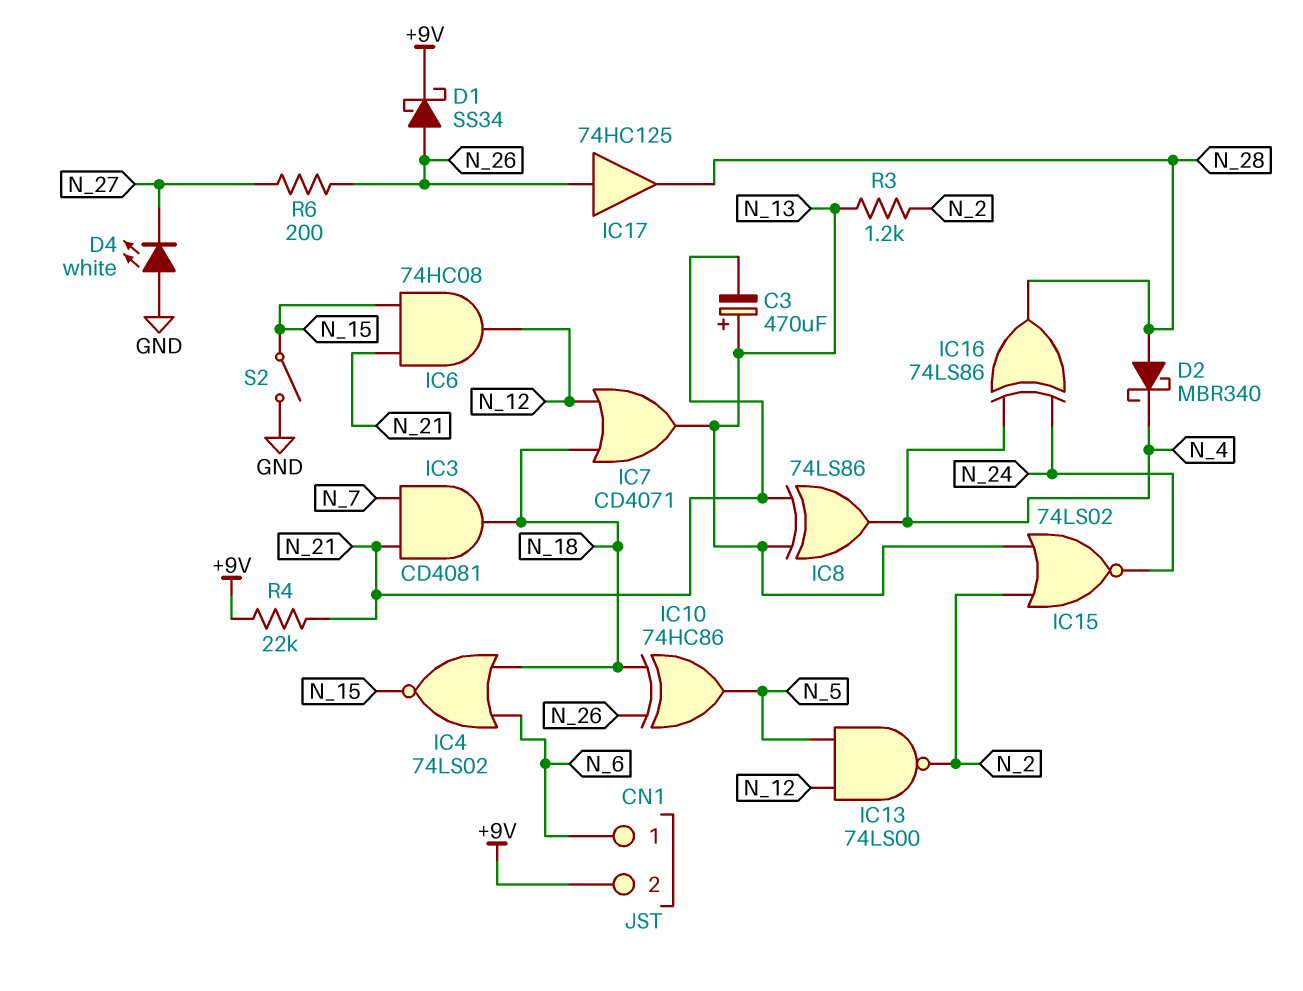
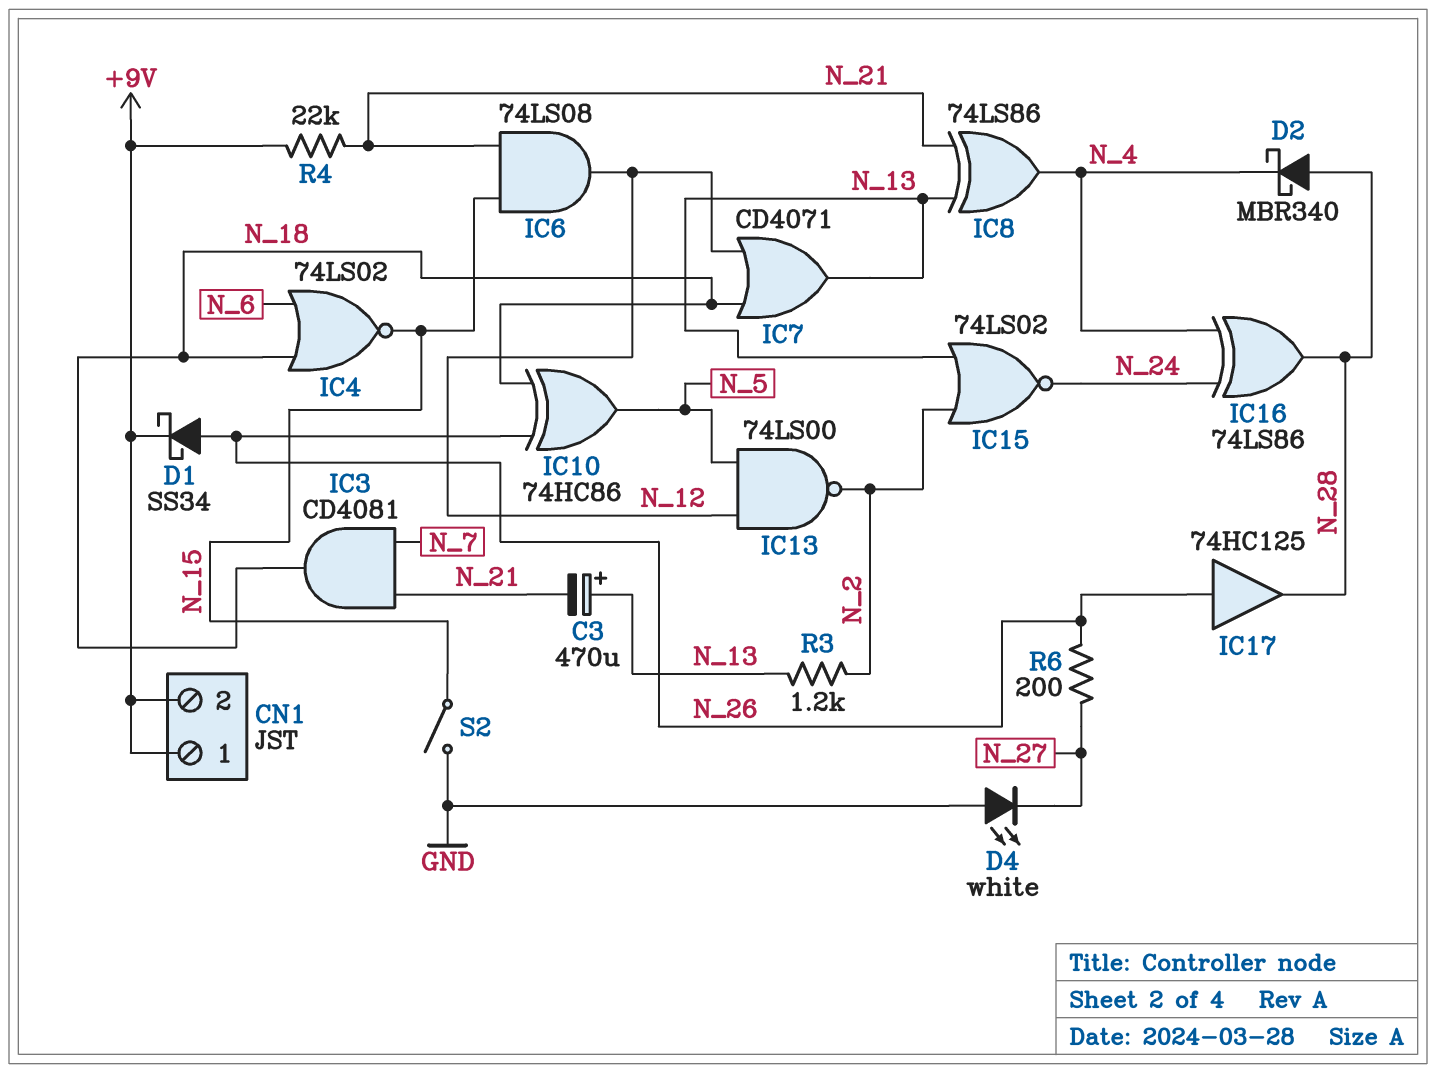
CN1 pin 1: N_6 -> +9V
IC6: AND 74HC08 (in N_15, in N_21, out N_12) -> AND 74LS08 (in N_15, in N_21, out N_12)

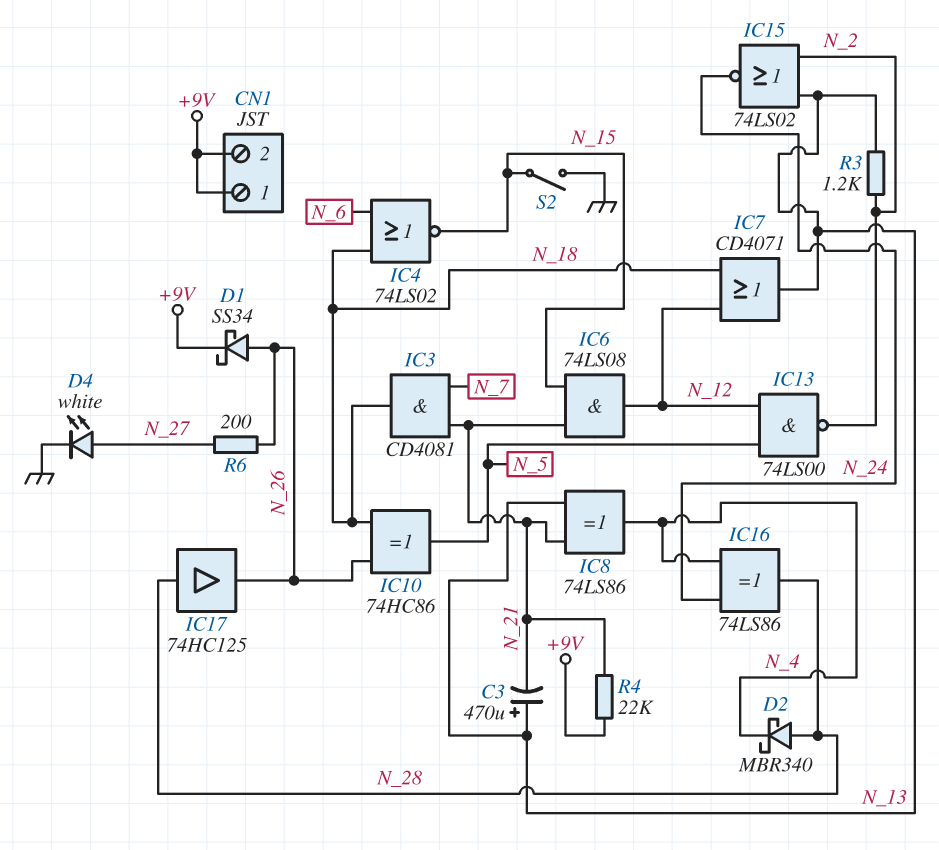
D4: LED white (A GND, K N_27) -> LED white (A N_27, K GND)
IC17: buffer 74HC125 (in N_26, out N_28) -> buffer 74HC125 (in N_28, out N_26)

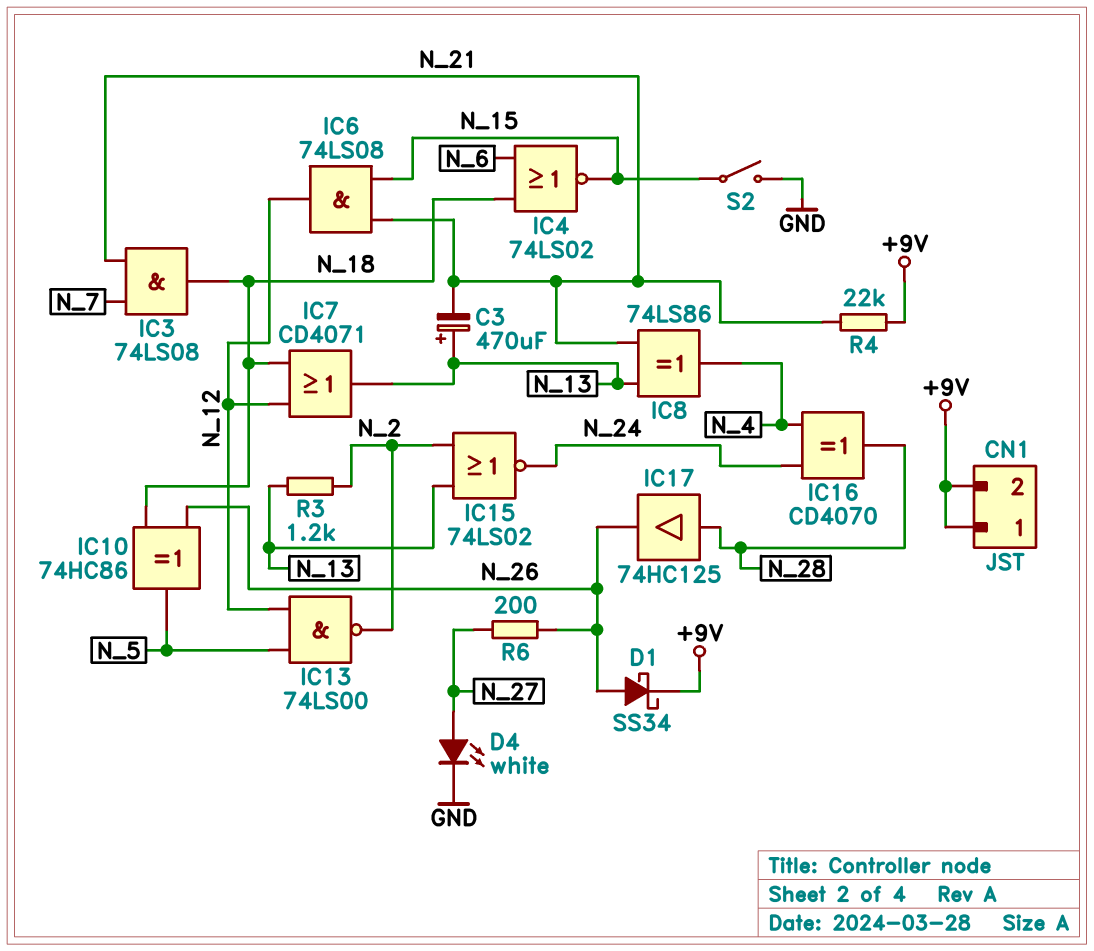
D2: schottky MBR340 (A N_28, K N_4) -> none
IC3: AND CD4081 (in N_7, in N_21, out N_18) -> AND 74LS08 (in N_7, in N_21, out N_18)
IC16: XOR 74LS86 (in N_4, in N_24, out N_28) -> XOR CD4070 (in N_4, in N_24, out N_28)

